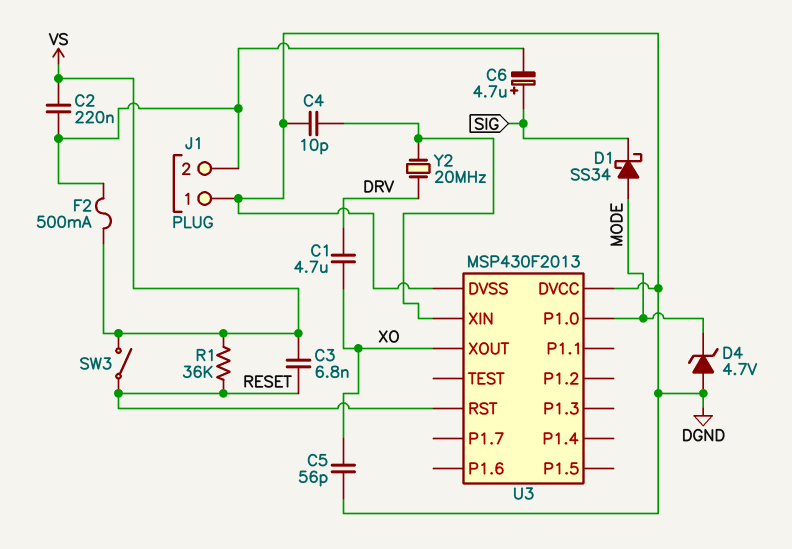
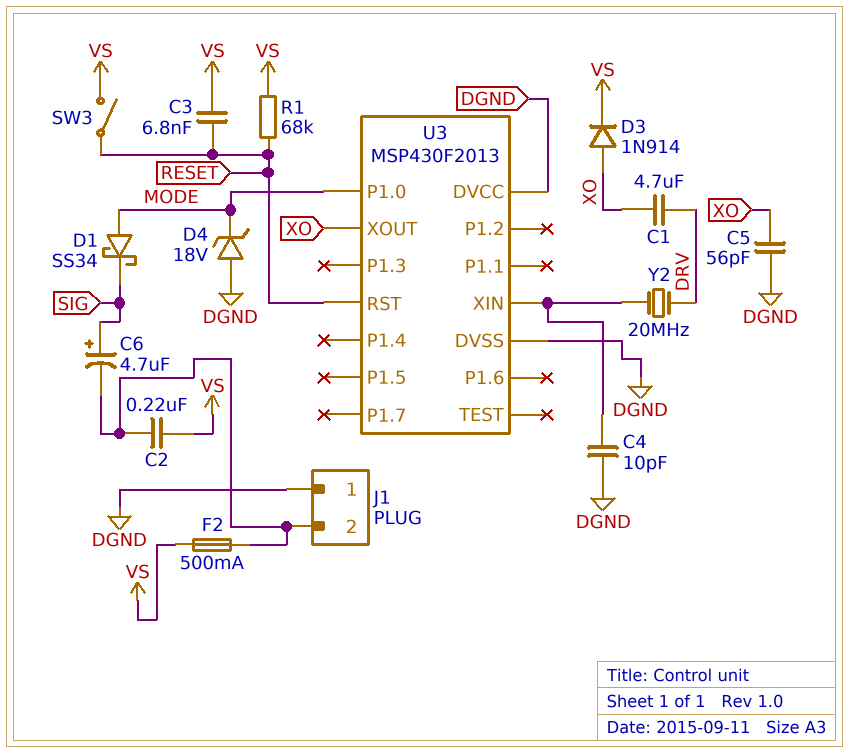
D3: none -> diode 1N914 (A XO, K VS)
D4: zener 4.7V (A DGND, K MODE) -> zener 18V (A DGND, K MODE)
R1: 36k (RESET, VS) -> 68k (RESET, VS)

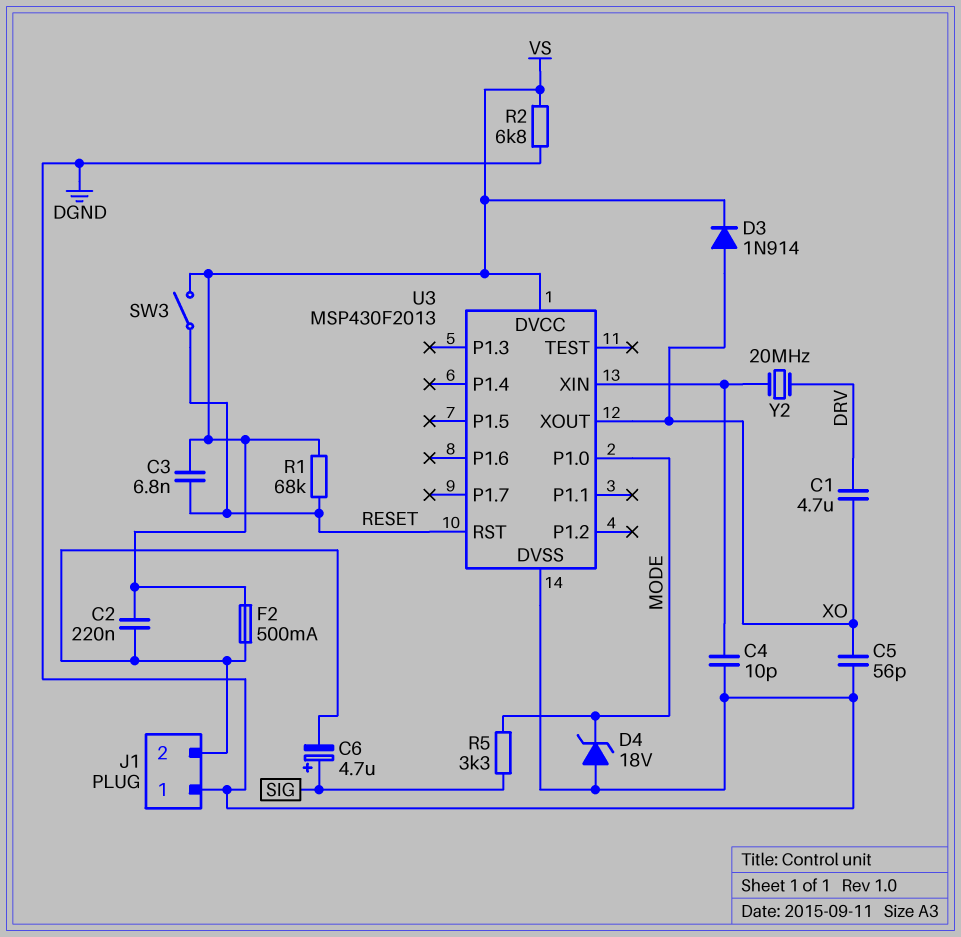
D1: schottky SS34 (A MODE, K SIG) -> none
R2: none -> 6.8k (DGND, VS)
R5: none -> 3.3k (MODE, SIG)
U3 pin DVCC: DGND -> VS

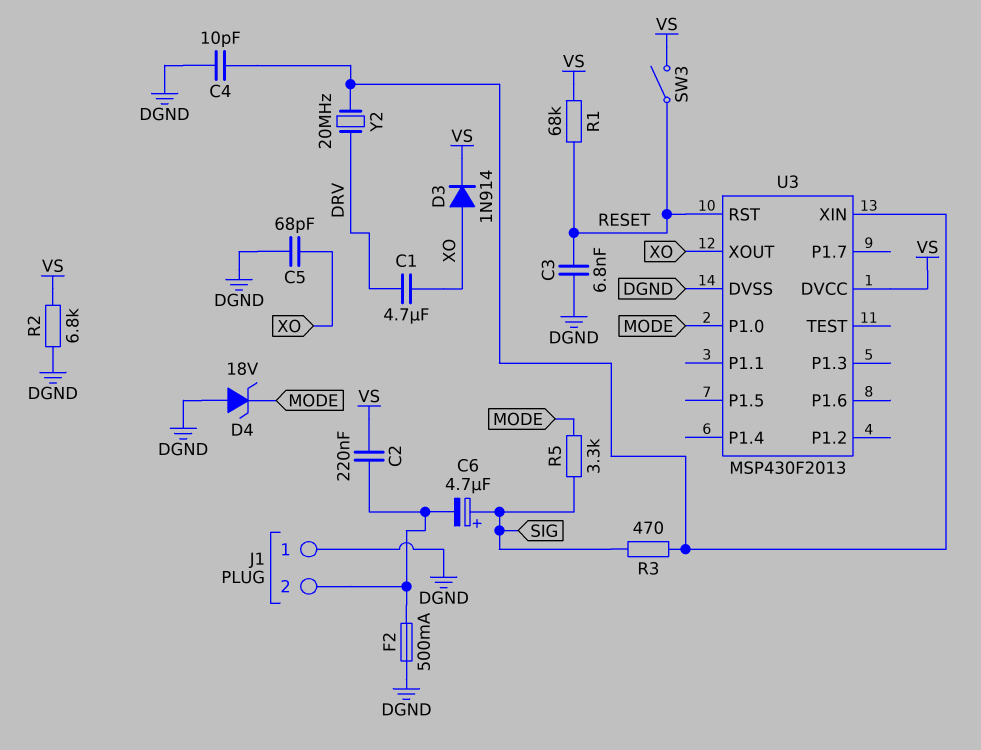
C3: 6.8nF (RESET, VS) -> 6.8nF (DGND, RESET)
C5: 56pF (DGND, XO) -> 68pF (DGND, XO)
F2: 500mA (J1/2, VS) -> 500mA (DGND, J1/2)
R3: none -> 470 (SIG, U3/XIN)

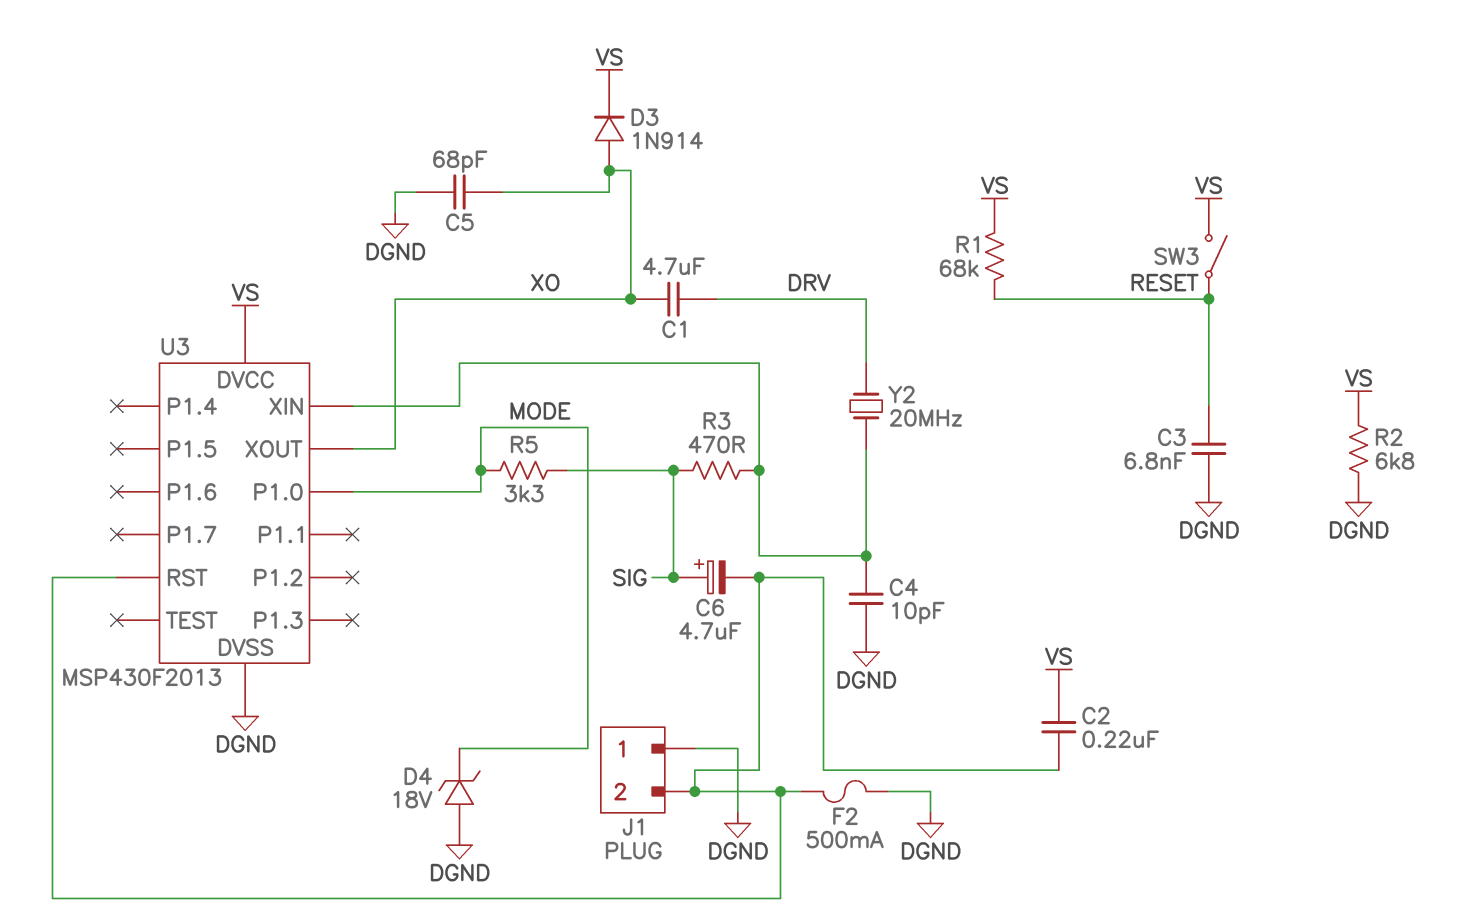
U3 pin RST: RESET -> J1/2

